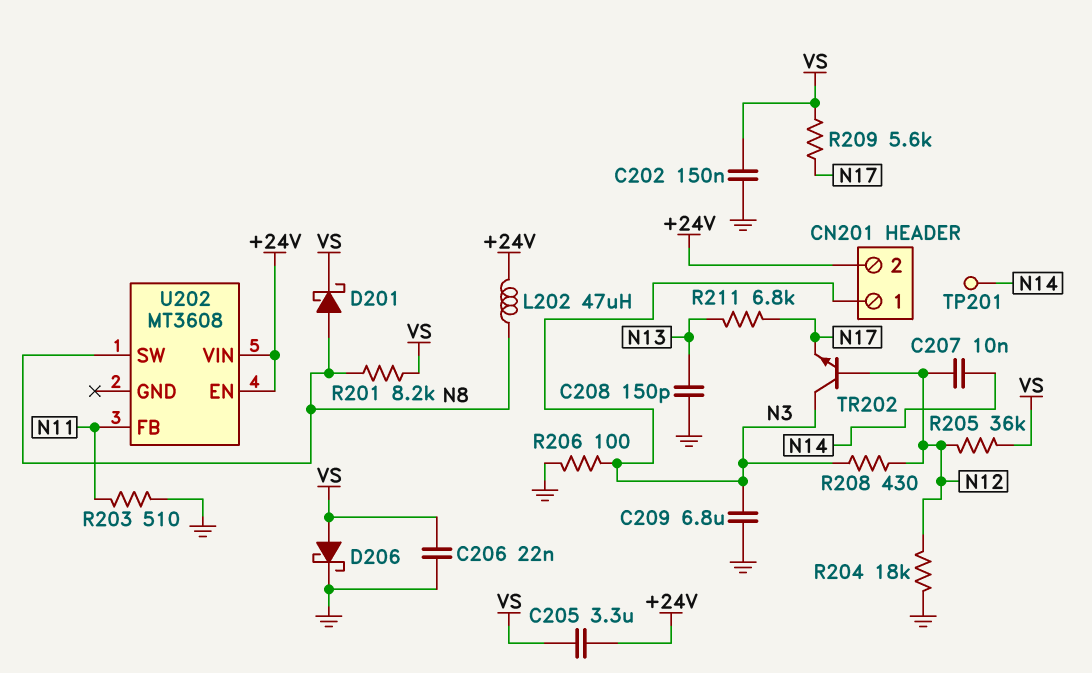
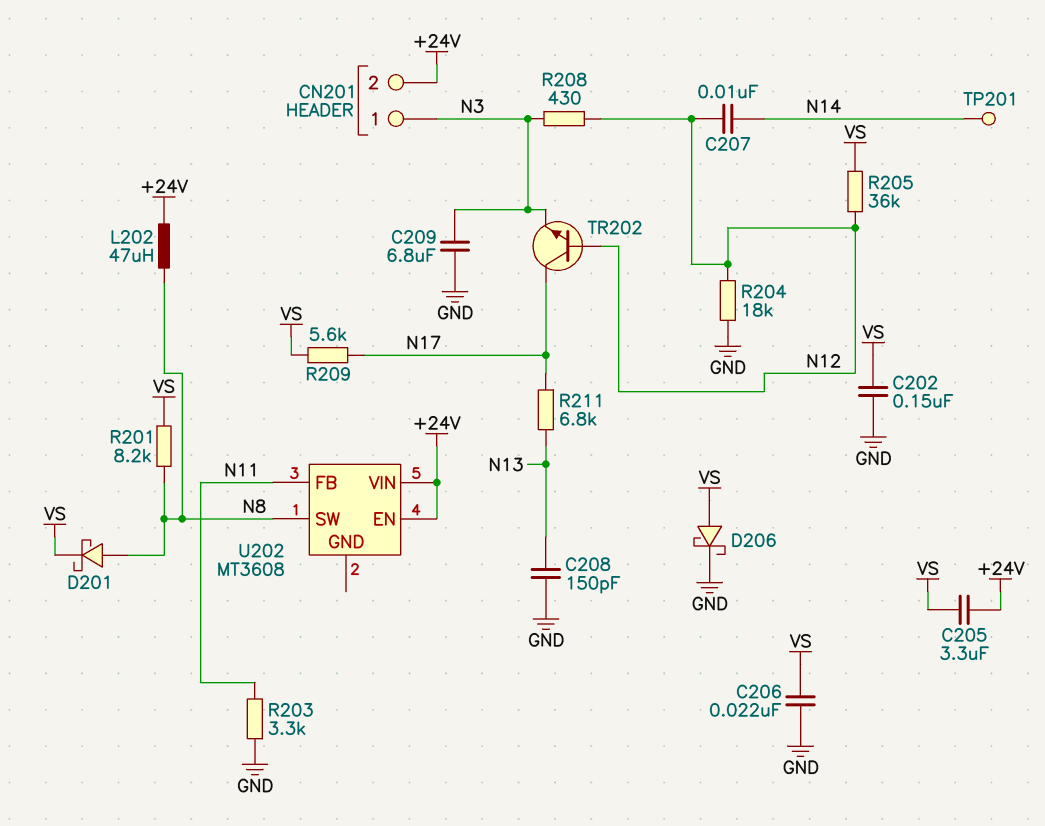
R203: 510 (GND, N11) -> 3.3k (GND, N11)
R206: 100 (GND, N3) -> none
TR202: NPN (B N12, C N3, E N17) -> NPN (B N12, C N17, E N3)

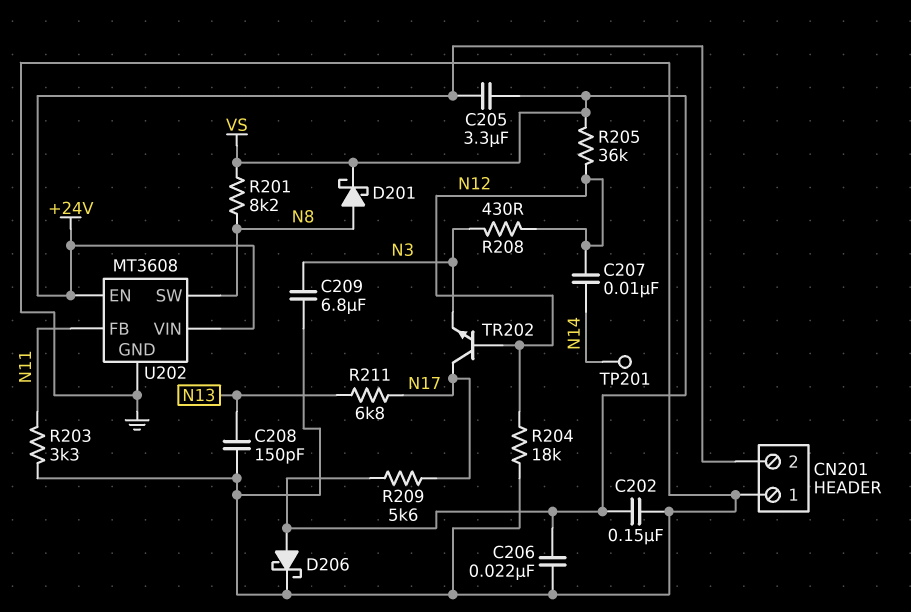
CN201 pin 1: N3 -> GND
L202: 47uH (+24V, N8) -> none
U202 pin GND: none -> GND

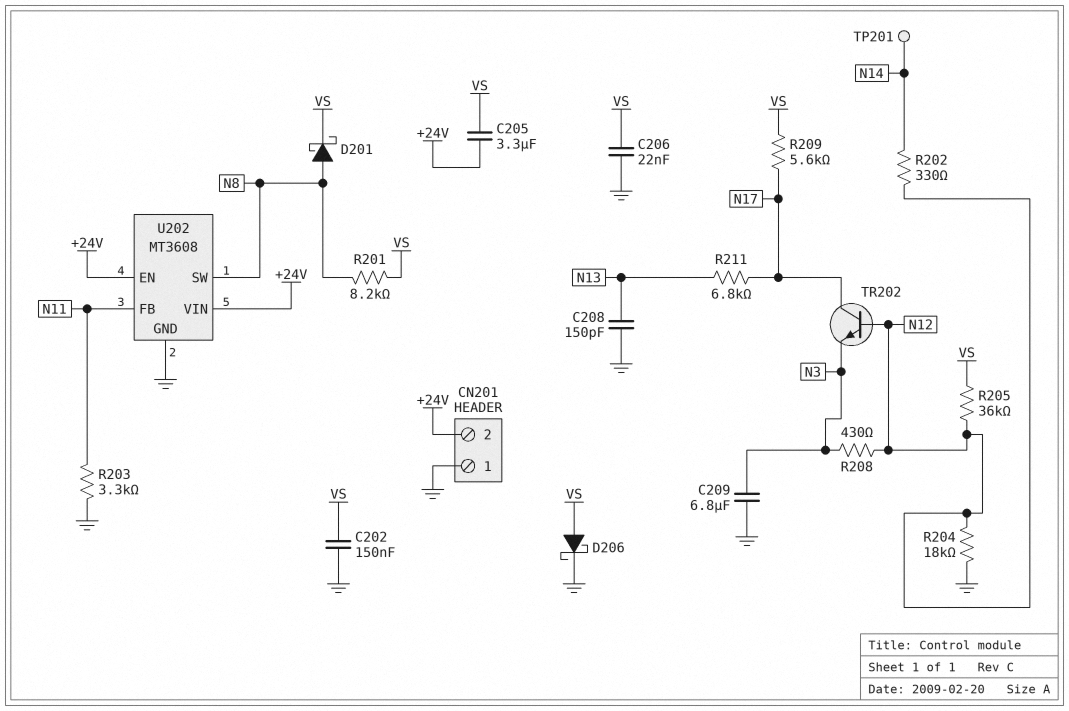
C207: 10nF (N12, N14) -> none
R202: none -> 330 (N12, N14)

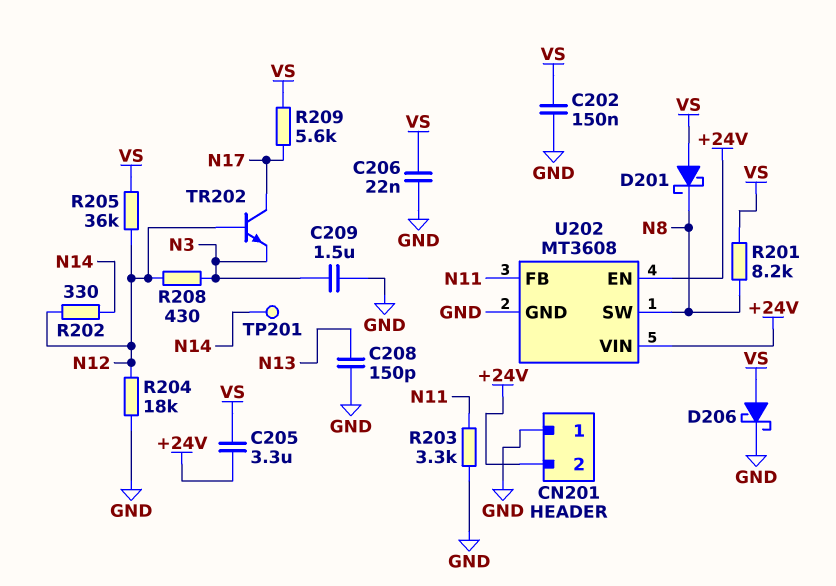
C209: 6.8uF (GND, N3) -> 1.5uF (GND, N3)
D201: schottky (A N8, K VS) -> schottky (A VS, K N8)
R211: 6.8k (N13, N17) -> none

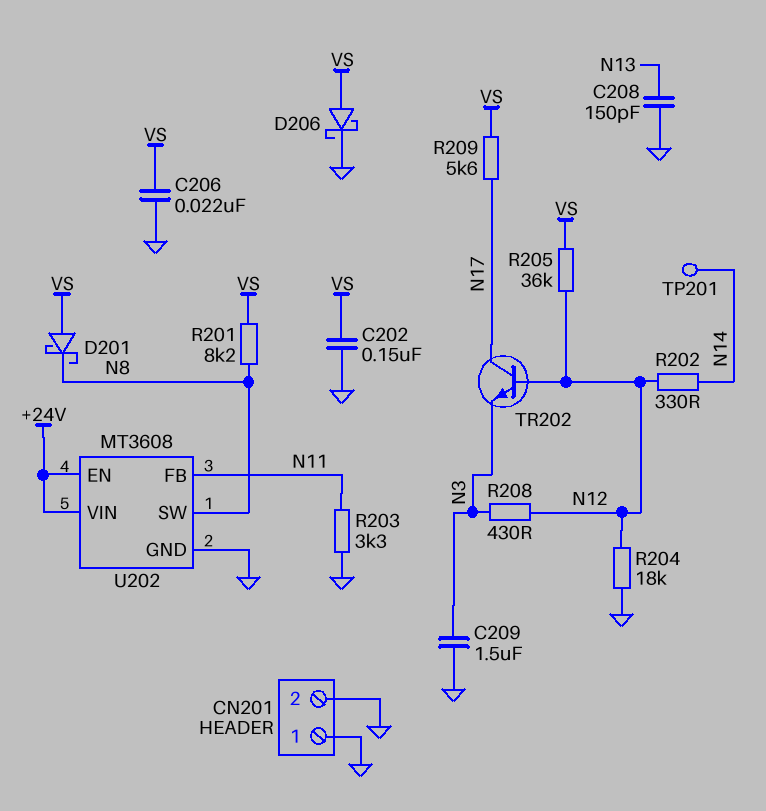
C205: 3.3uF (+24V, VS) -> none
CN201 pin 2: +24V -> GND

